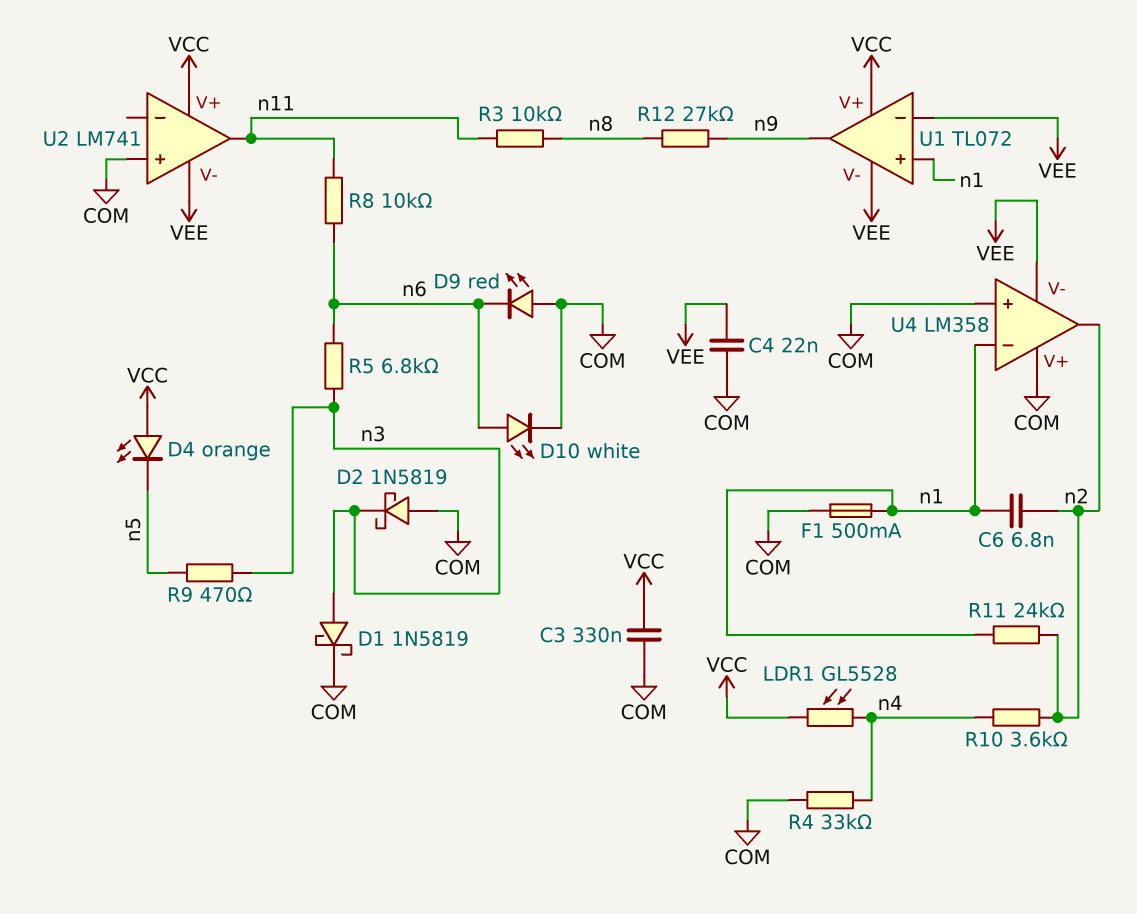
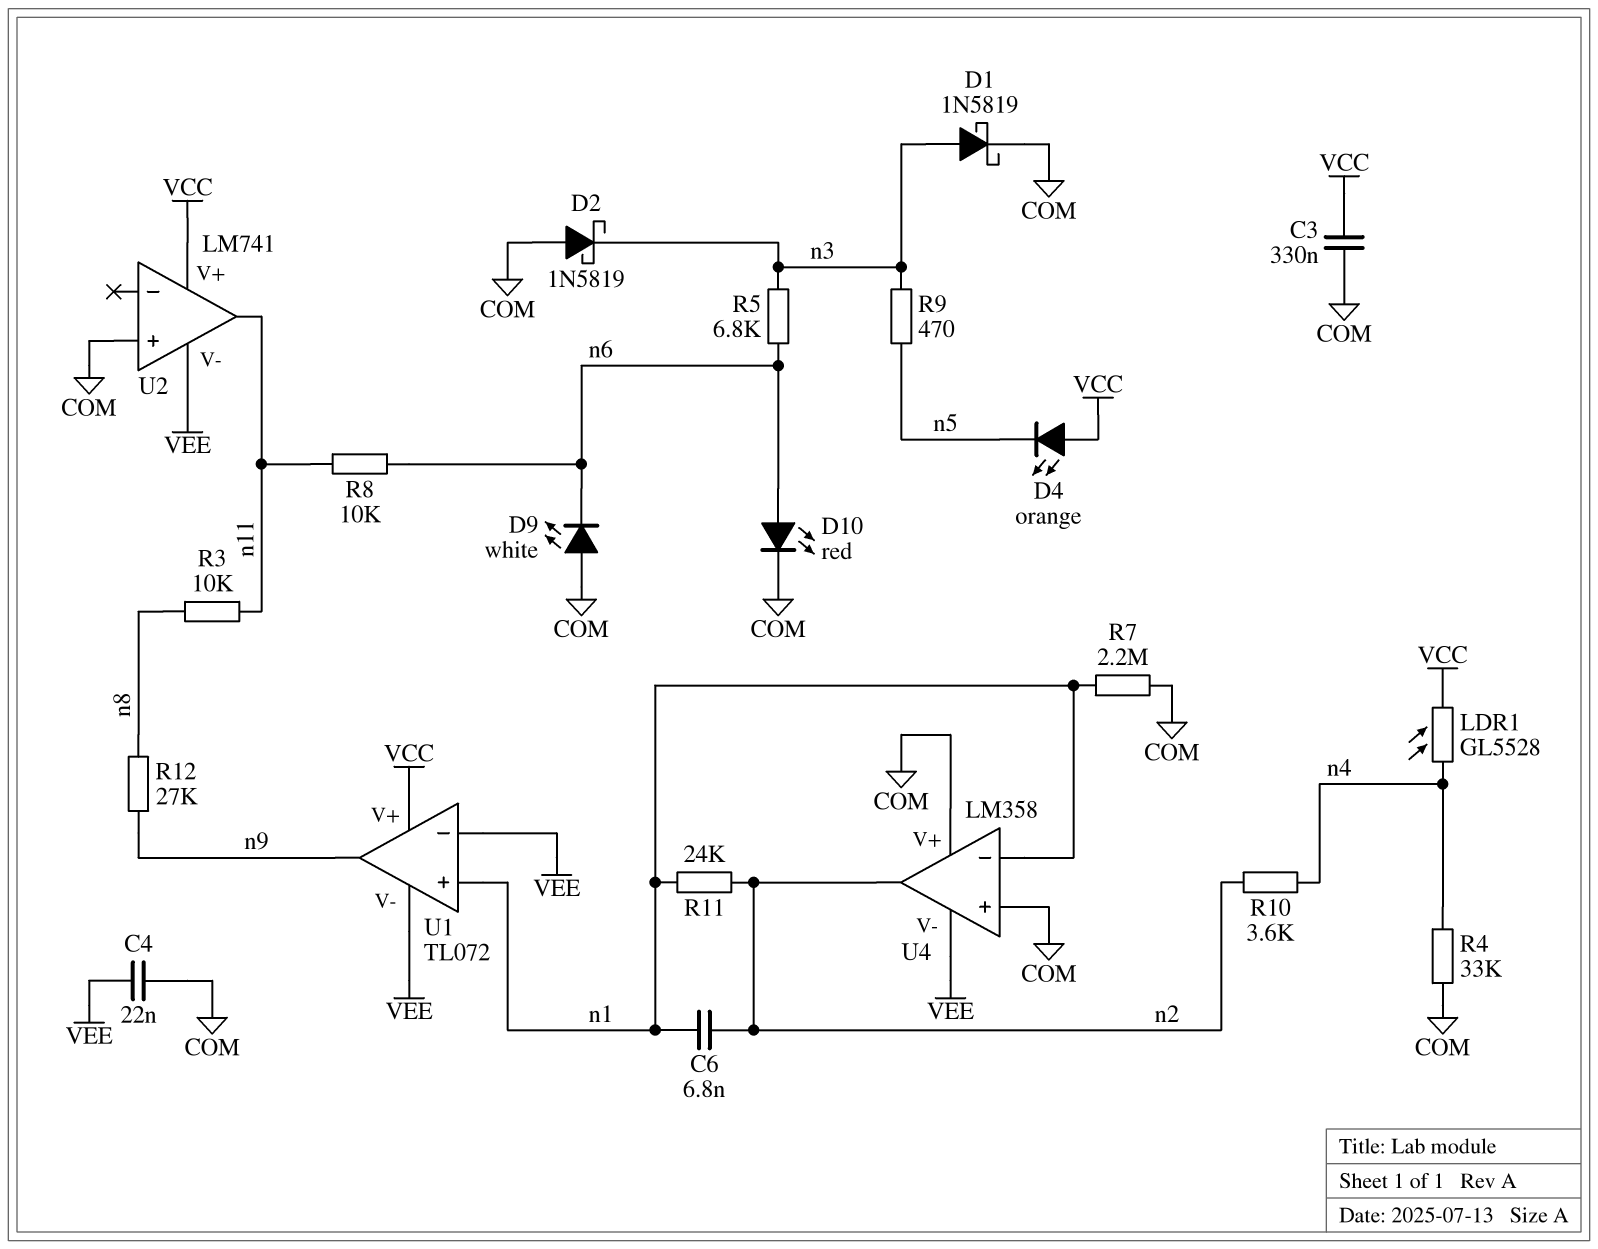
D9: LED red (A COM, K n6) -> LED white (A COM, K n6)
D10: LED white (A n6, K COM) -> LED red (A n6, K COM)
F1: 500mA (COM, n1) -> none
R7: none -> 2.2M (COM, n1)

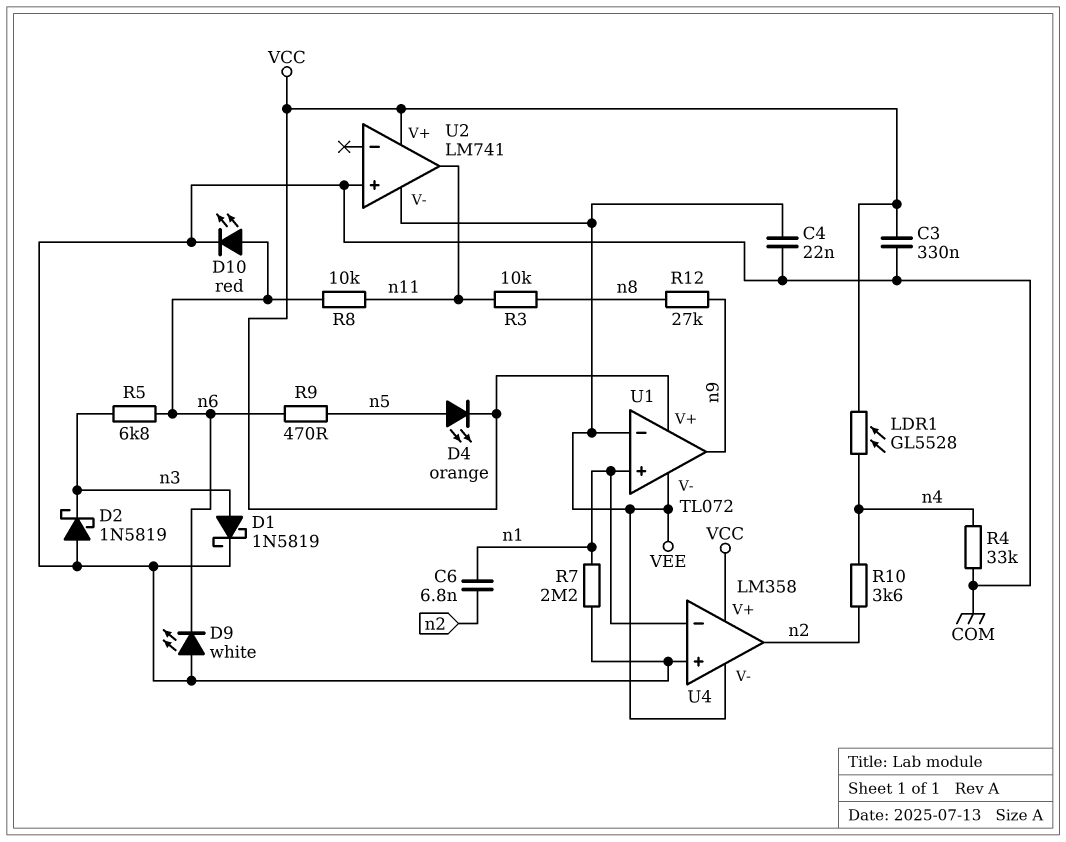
D4: LED orange (A VCC, K n5) -> LED orange (A n5, K VCC)
R9: 470 (n3, n5) -> 470 (n5, n6)
R11: 24k (n1, n2) -> none
U4 pin V+: COM -> VCC

